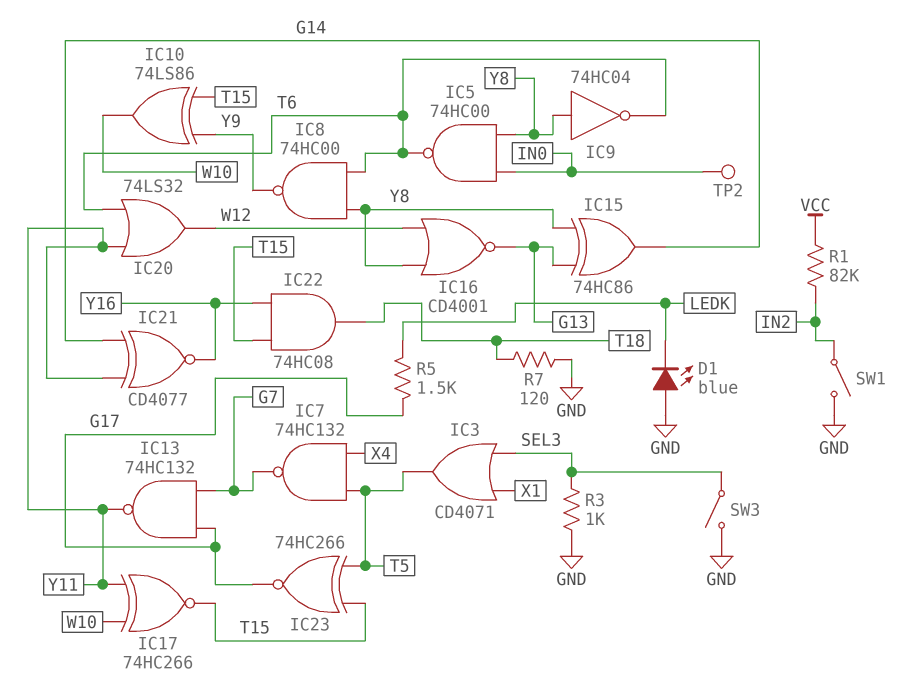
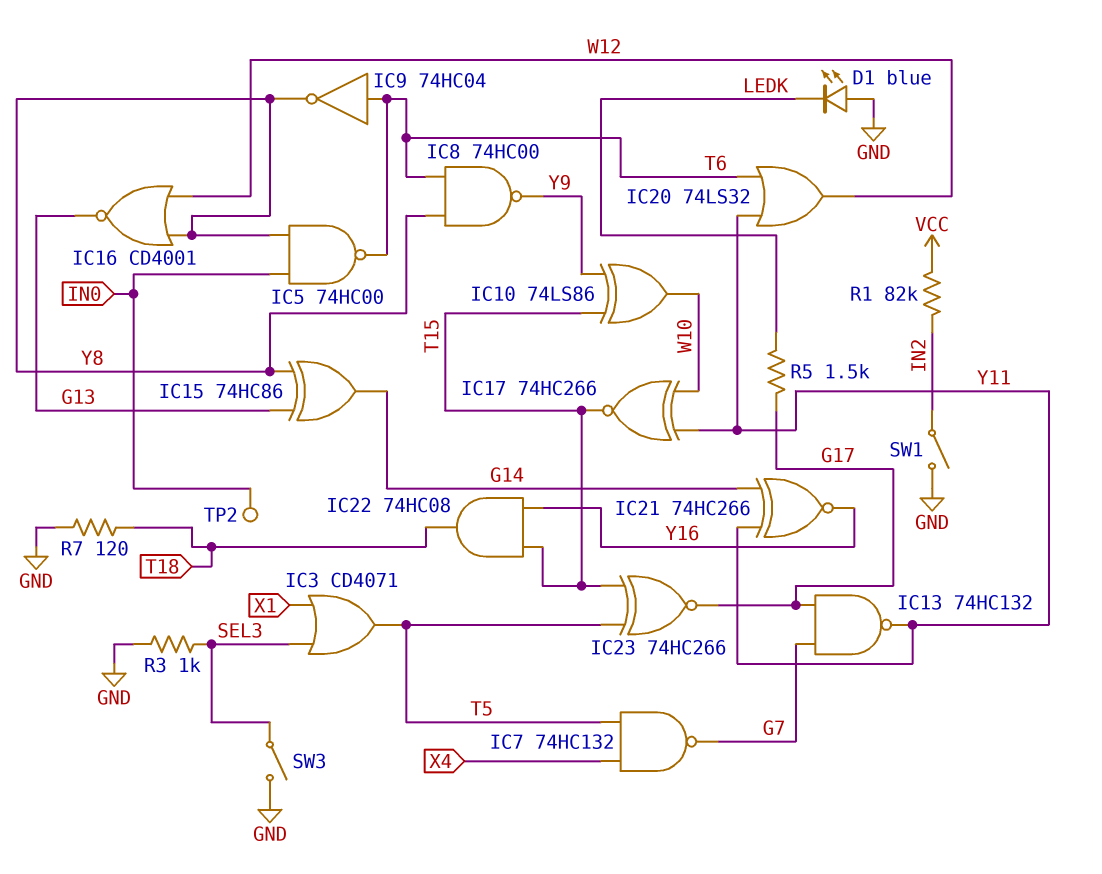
IC9: NOT 74HC04 (in Y8, out T6) -> NOT 74HC04 (in T6, out Y8)
IC21: XNOR CD4077 (in G14, in Y11, out Y16) -> XNOR 74HC266 (in G14, in Y11, out Y16)

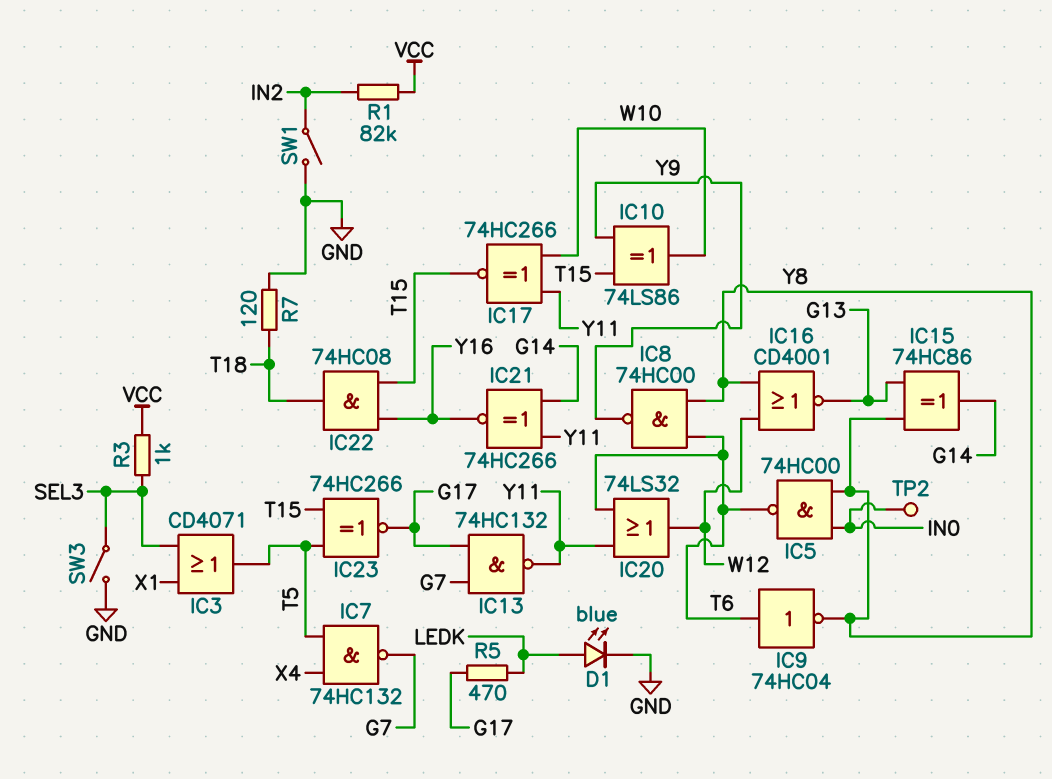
D1: LED blue (A GND, K LEDK) -> LED blue (A LEDK, K GND)
R3: 1k (GND, SEL3) -> 1k (SEL3, VCC)
R5: 1.5k (G17, LEDK) -> 470 (G17, LEDK)

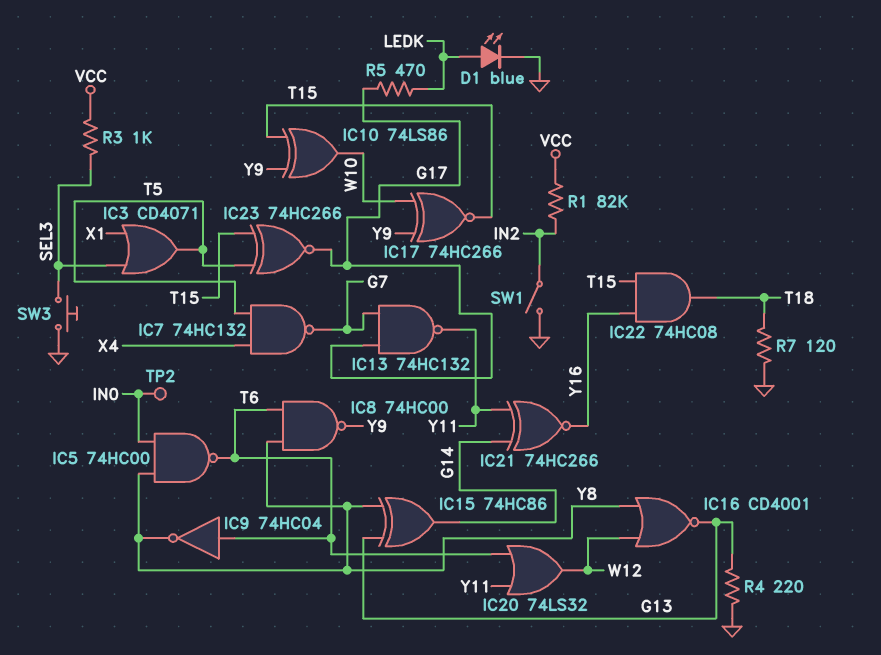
IC17: XNOR 74HC266 (in W10, in Y11, out T15) -> XNOR 74HC266 (in W10, in Y9, out T15)
R4: none -> 220 (G13, GND)
SW3: switch (GND, SEL3) -> button (GND, SEL3)

